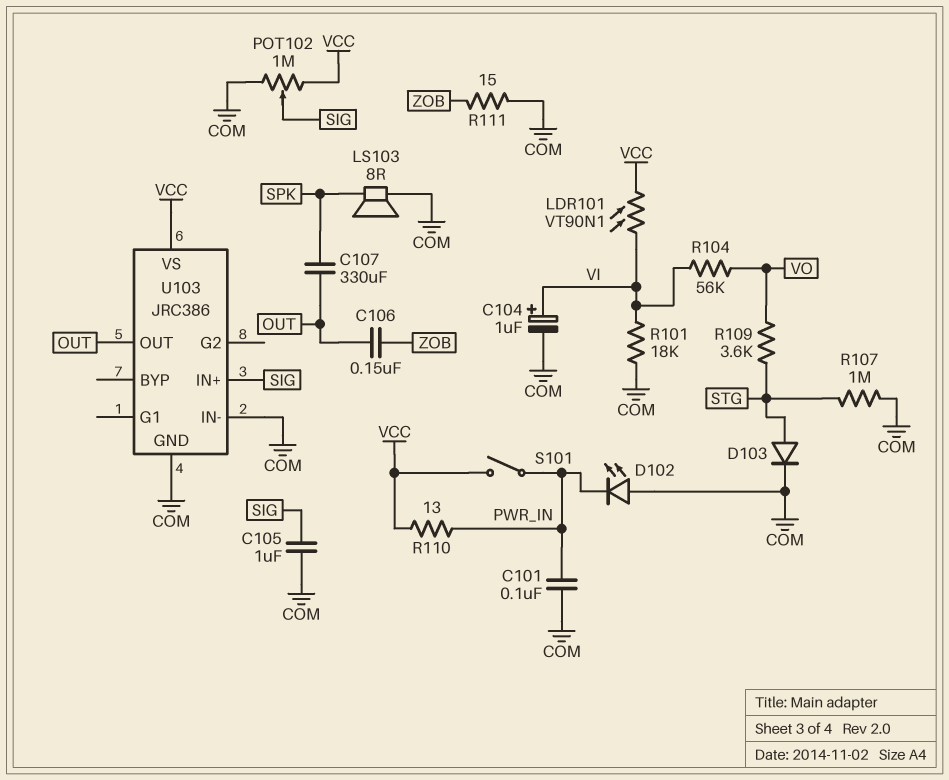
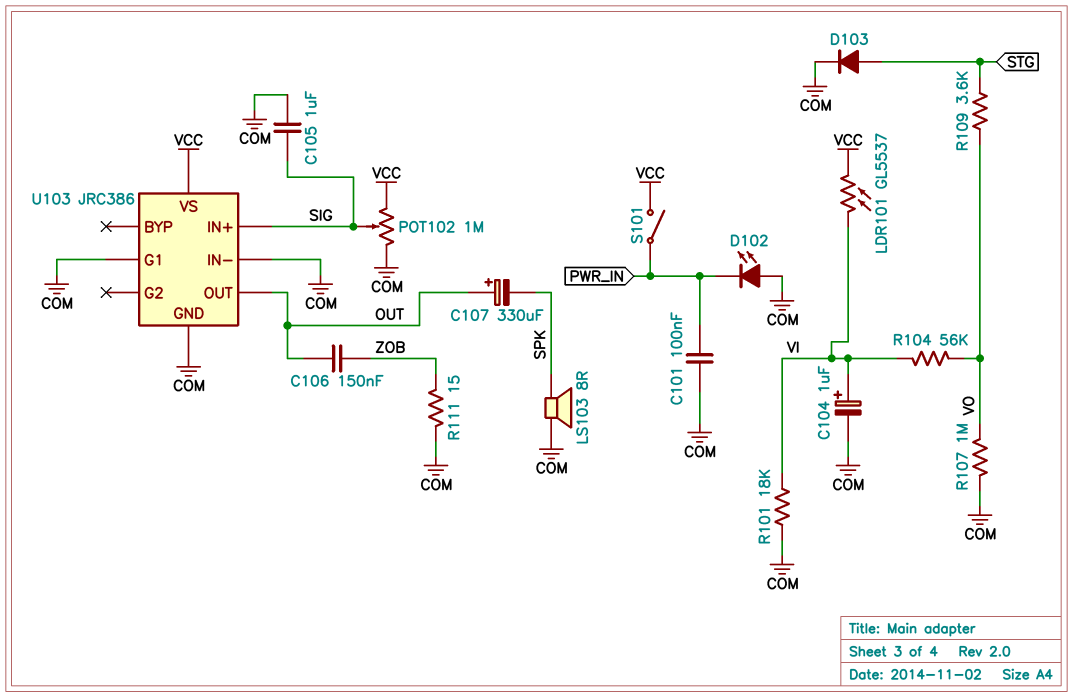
C107: 330uF (OUT, SPK) -> 330uF (plus OUT, minus SPK)
LDR101: VT90N1 (VCC, VI) -> GL5537 (VCC, VI)
R107: 1M (COM, STG) -> 1M (COM, VO)
R110: 13 (PWR_IN, VCC) -> none
U103 pin G1: none -> COM

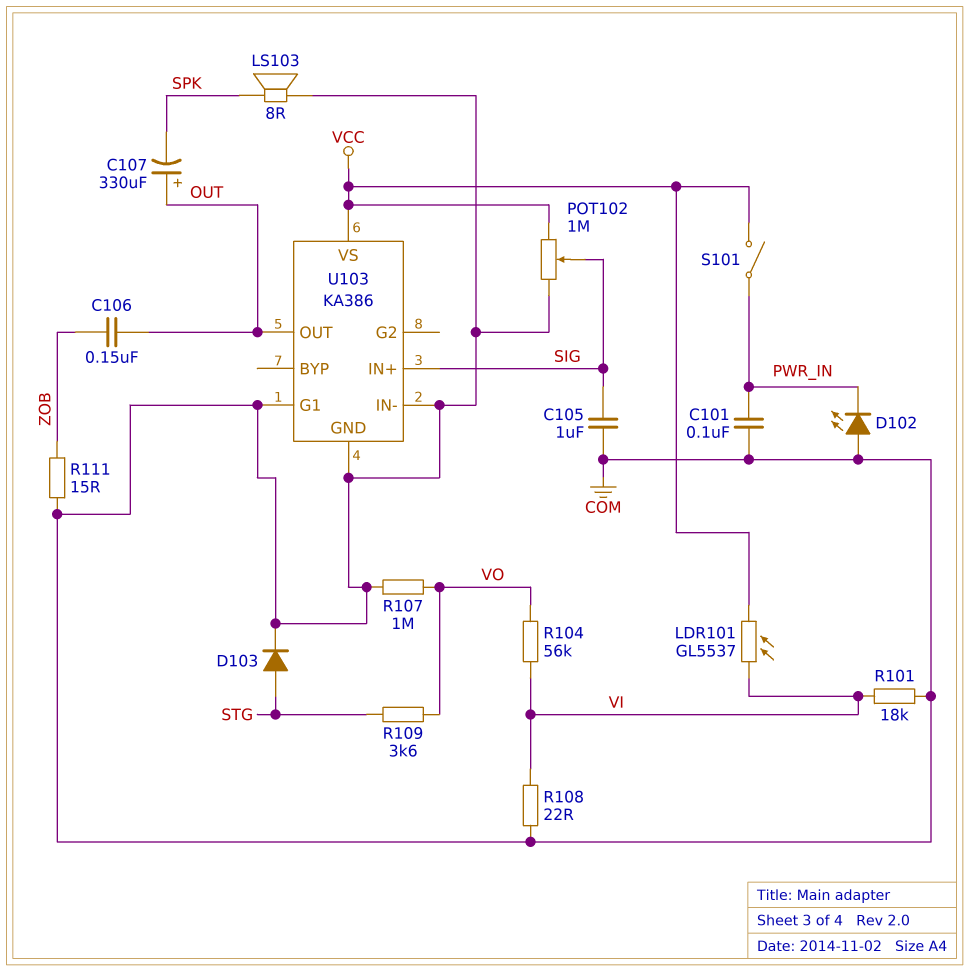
C104: 1uF (plus VI, minus COM) -> none
R108: none -> 22 (COM, VI)
U103: JRC386 -> KA386

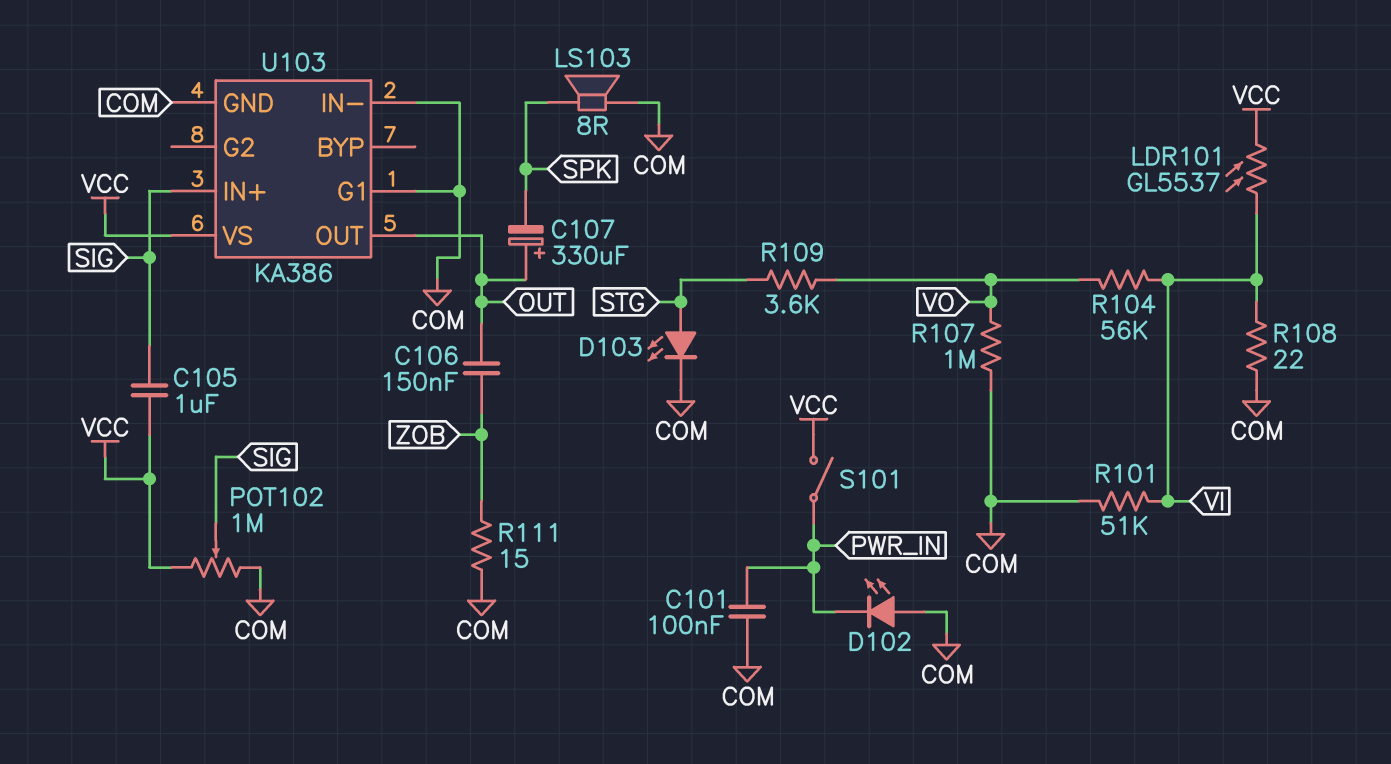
C105: 1uF (COM, SIG) -> 1uF (SIG, VCC)
D103: diode (A STG, K COM) -> LED (A STG, K COM)
R101: 18k (COM, VI) -> 51k (COM, VI)

